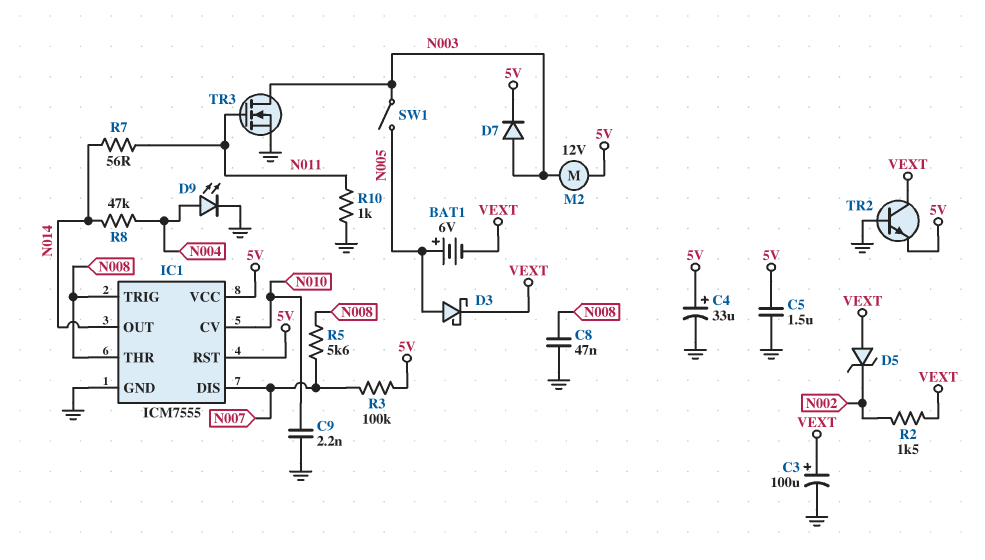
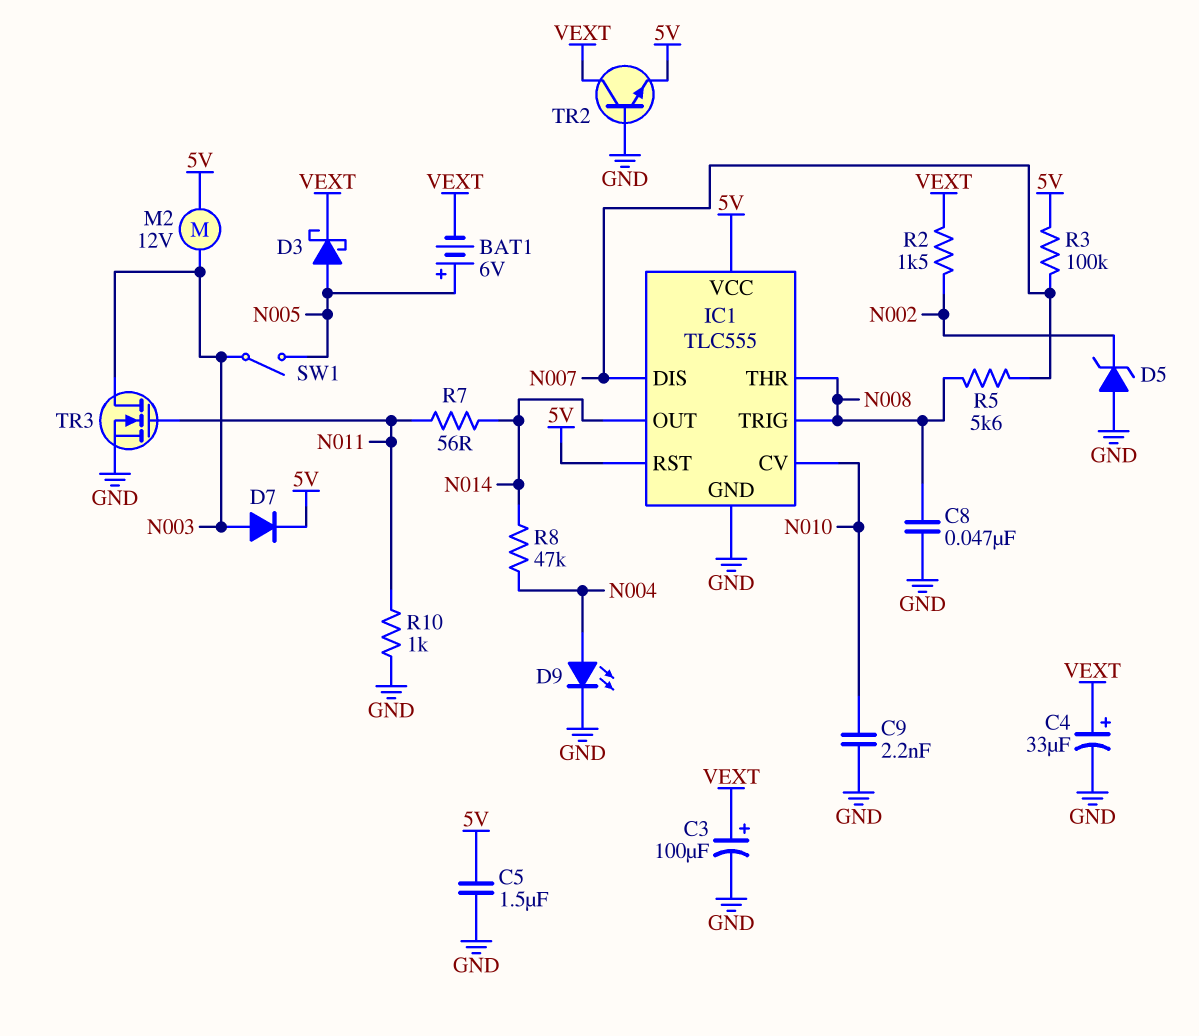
C4: 33uF (plus 5V, minus GND) -> 33uF (plus VEXT, minus GND)
D5: zener (A VEXT, K N002) -> zener (A GND, K N002)
IC1: ICM7555 -> TLC555

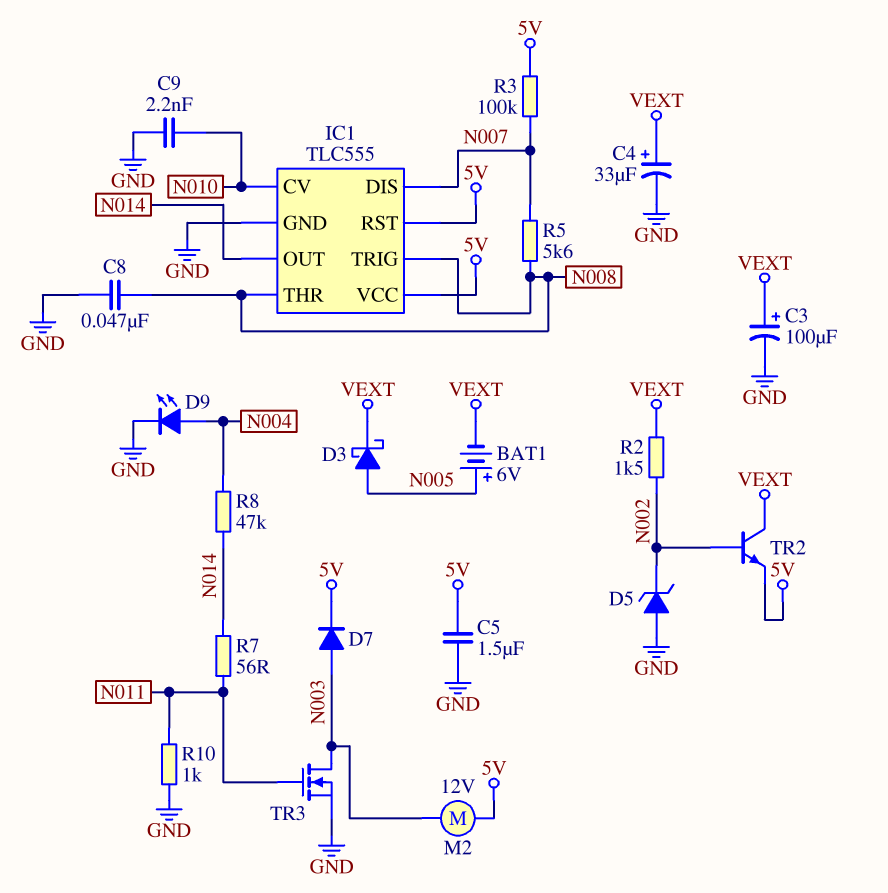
SW1: switch (N003, N005) -> none
TR2: NPN (B GND, C VEXT, E 5V) -> NPN (B N002, C VEXT, E 5V)

